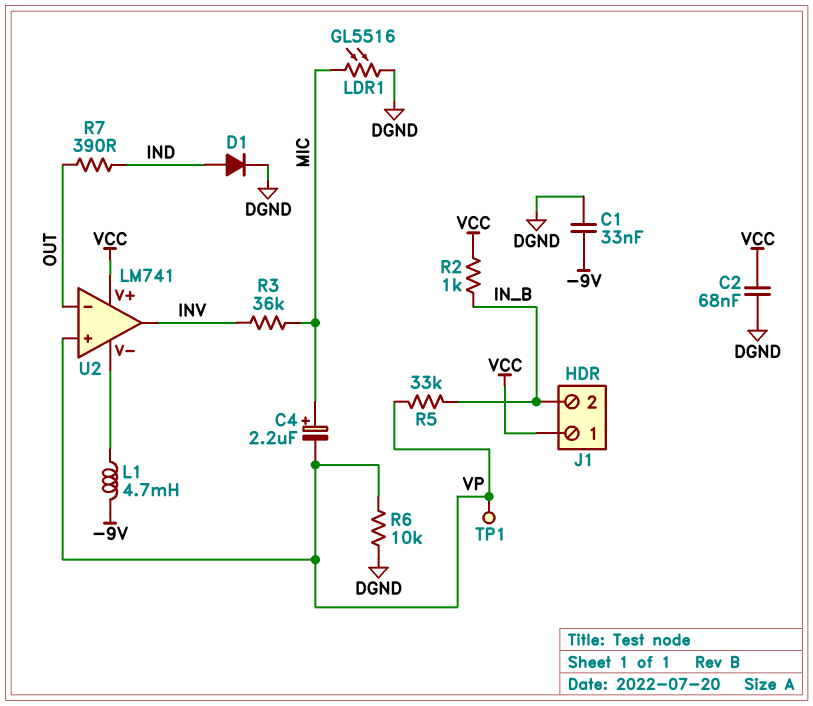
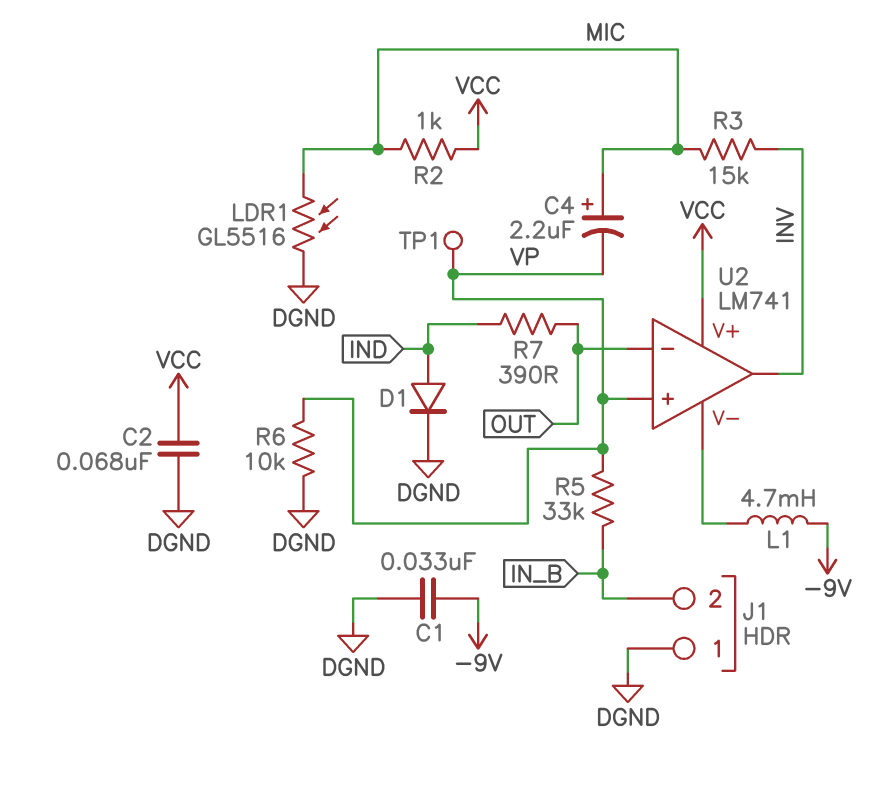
J1 pin 1: VCC -> DGND
R2: 1k (IN_B, VCC) -> 1k (MIC, VCC)
R3: 36k (INV, MIC) -> 15k (INV, MIC)

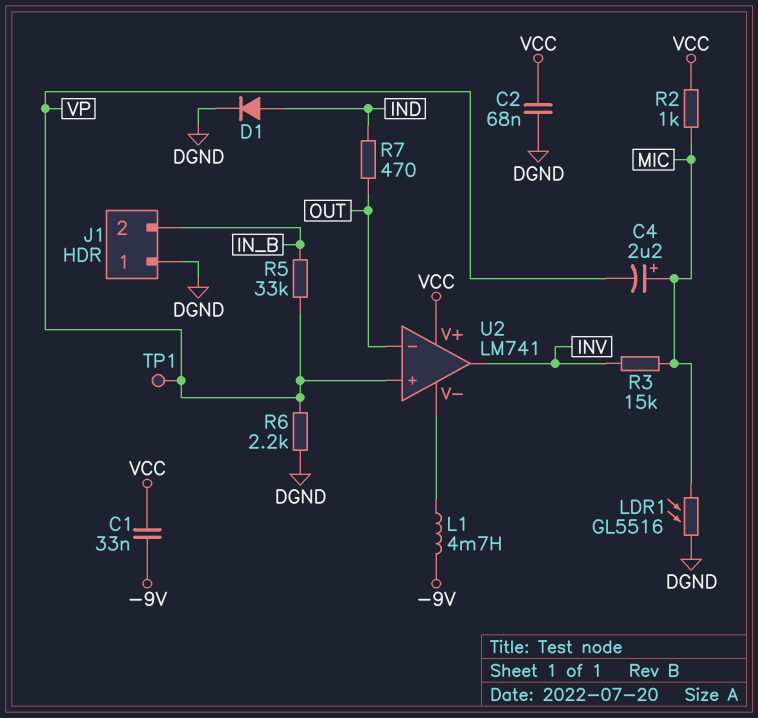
C1: 33nF (-9V, DGND) -> 33nF (-9V, VCC)
R6: 10k (DGND, VP) -> 2.2k (DGND, VP)
R7: 390 (IND, OUT) -> 470 (IND, OUT)

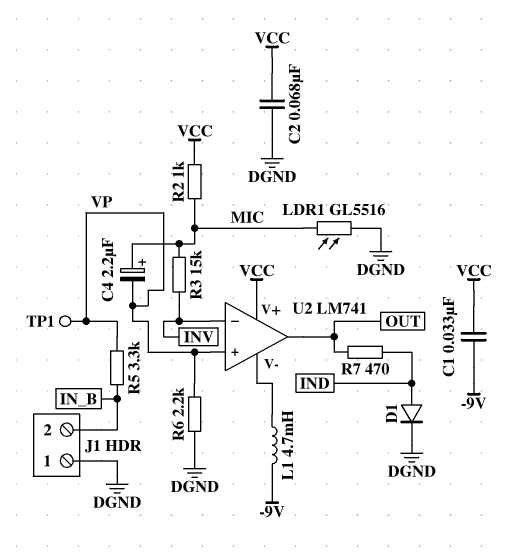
R5: 33k (IN_B, VP) -> 3.3k (IN_B, VP)
U2 pin in-: OUT -> INV
U2 pin out: INV -> OUT

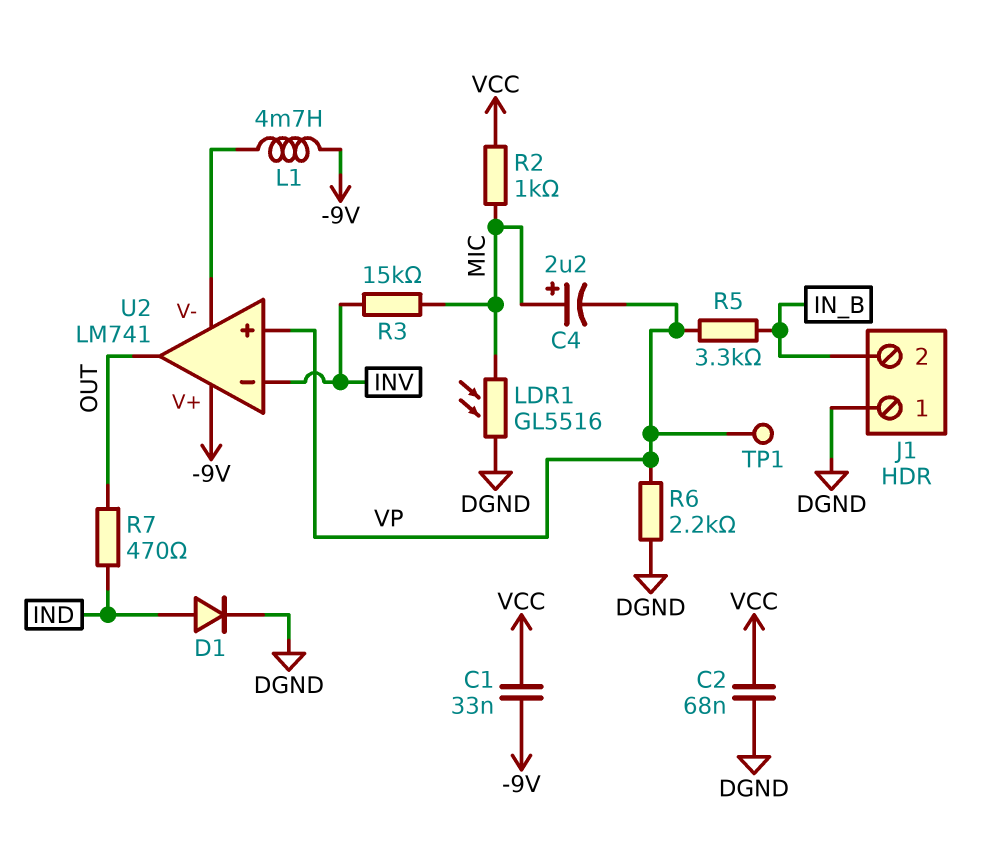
U2 pin V+: VCC -> -9V

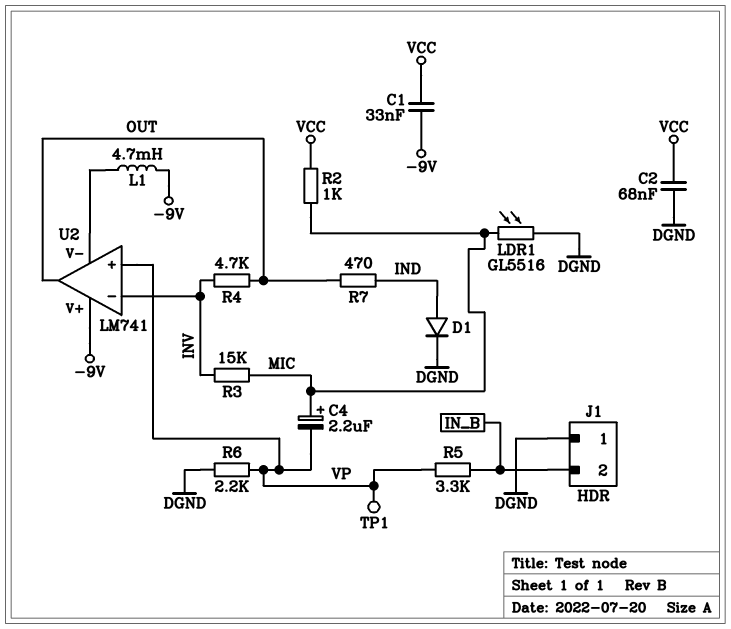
R4: none -> 4.7k (INV, OUT)

